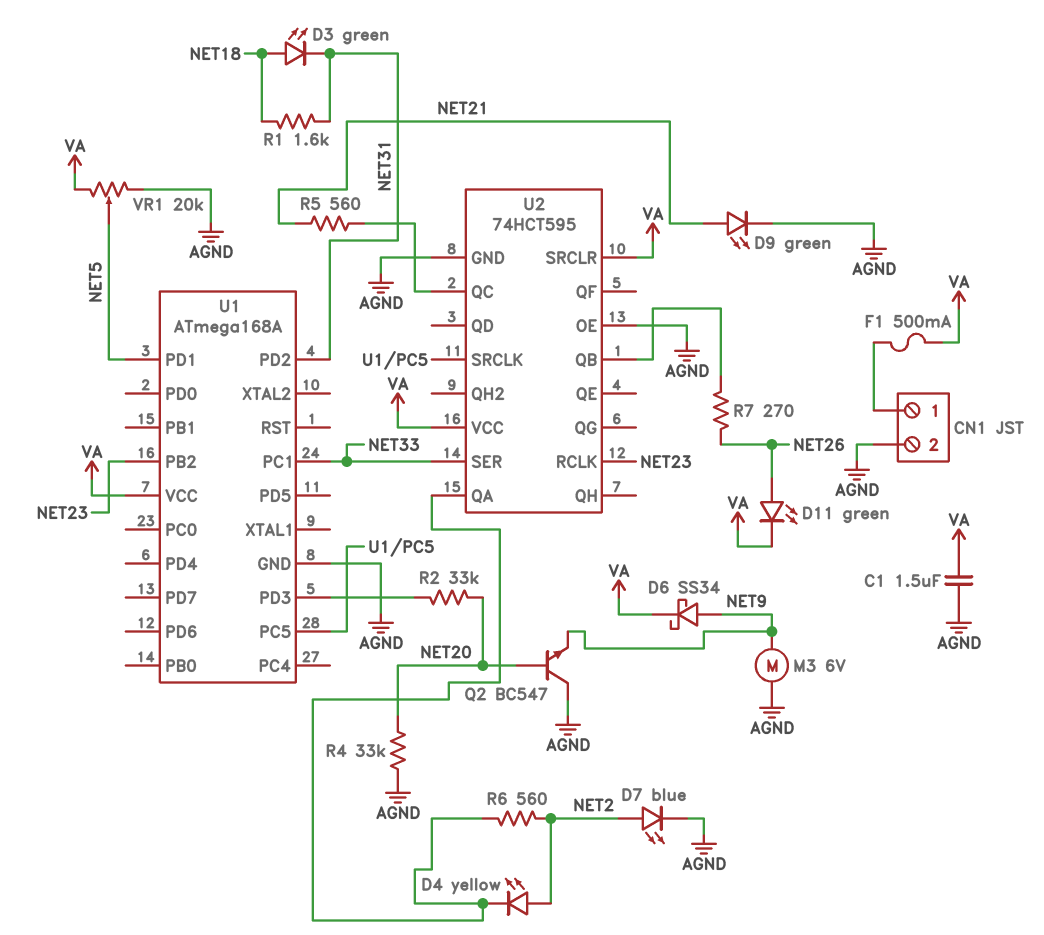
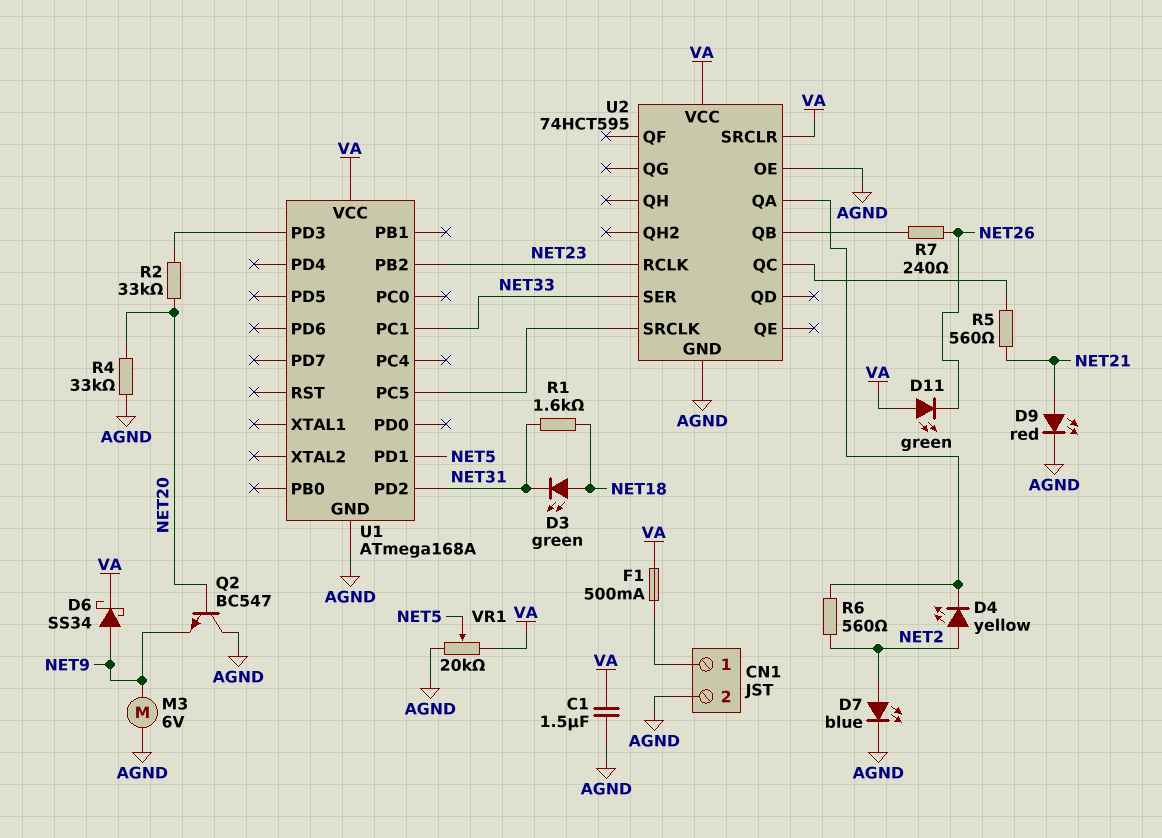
D9: LED green (A NET21, K AGND) -> LED red (A NET21, K AGND)
D11: LED green (A NET26, K VA) -> LED green (A VA, K NET26)
R7: 270 (NET26, U2/QB) -> 240 (NET26, U2/QB)

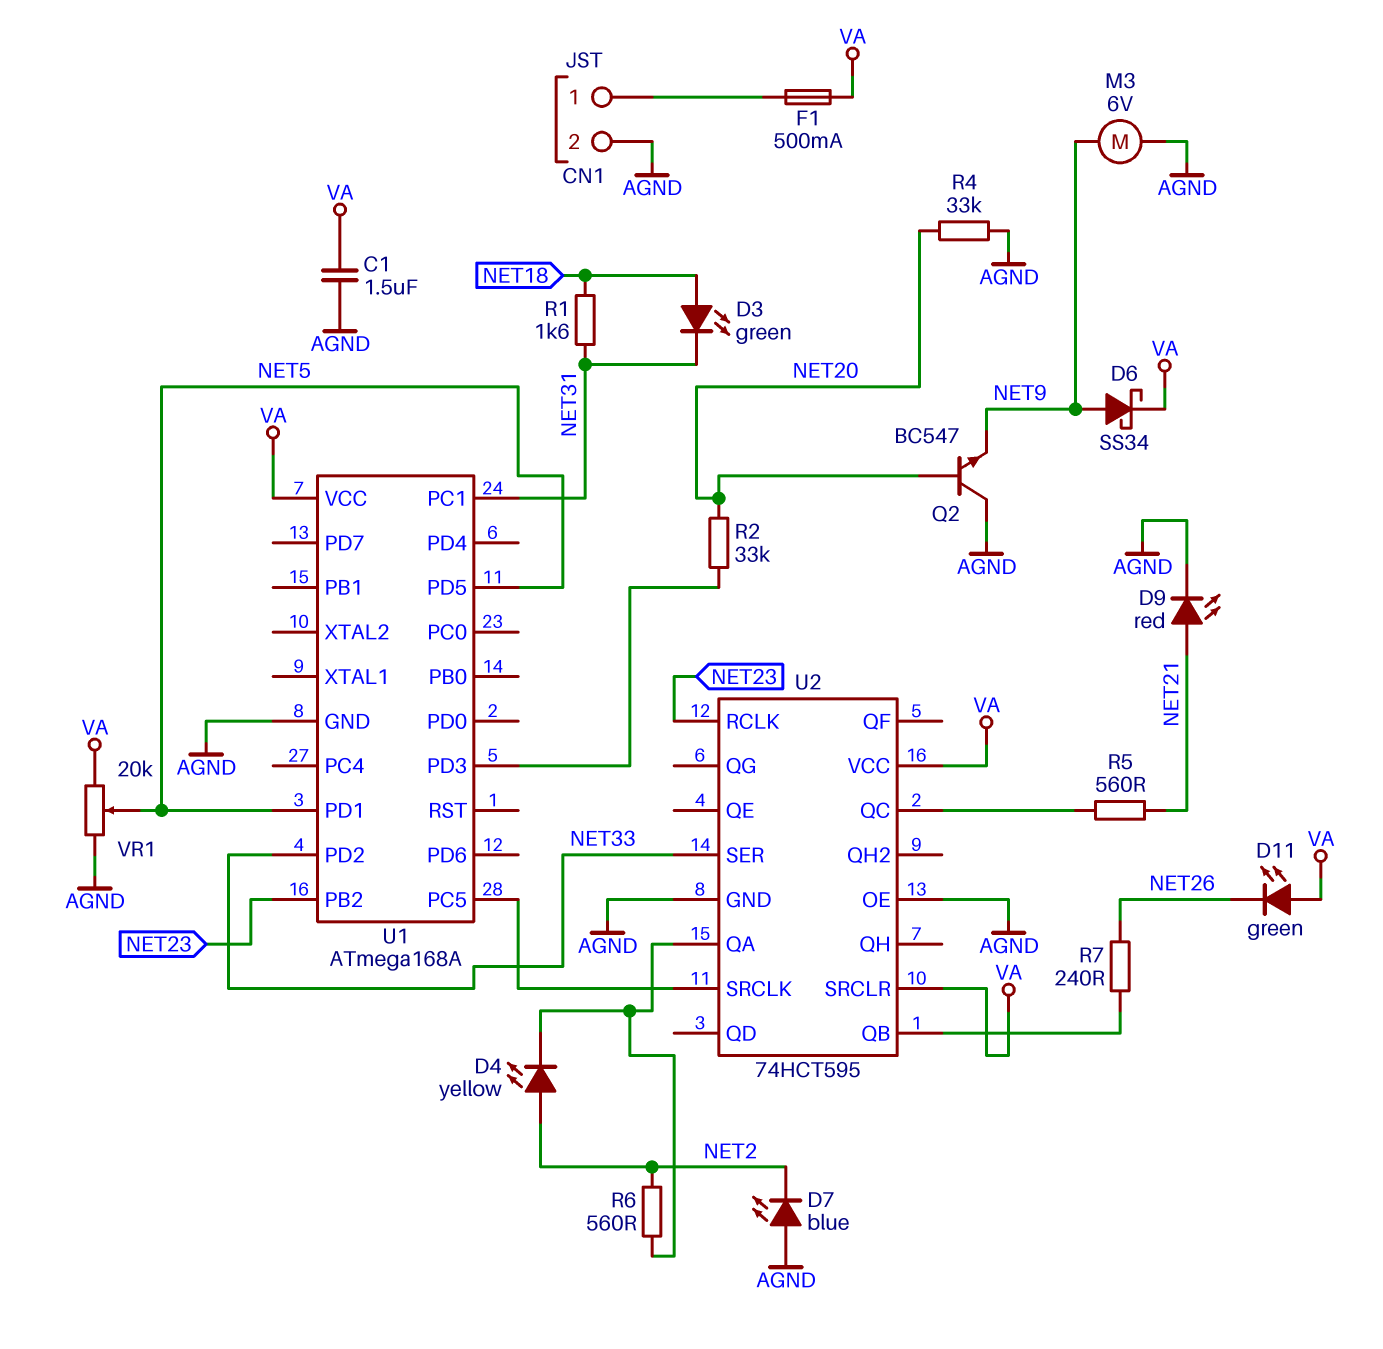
D7: LED blue (A NET2, K AGND) -> LED blue (A AGND, K NET2)
U1 pin PC1: NET33 -> NET31
U1 pin PD2: NET31 -> NET33
U1 pin PD5: none -> NET5

